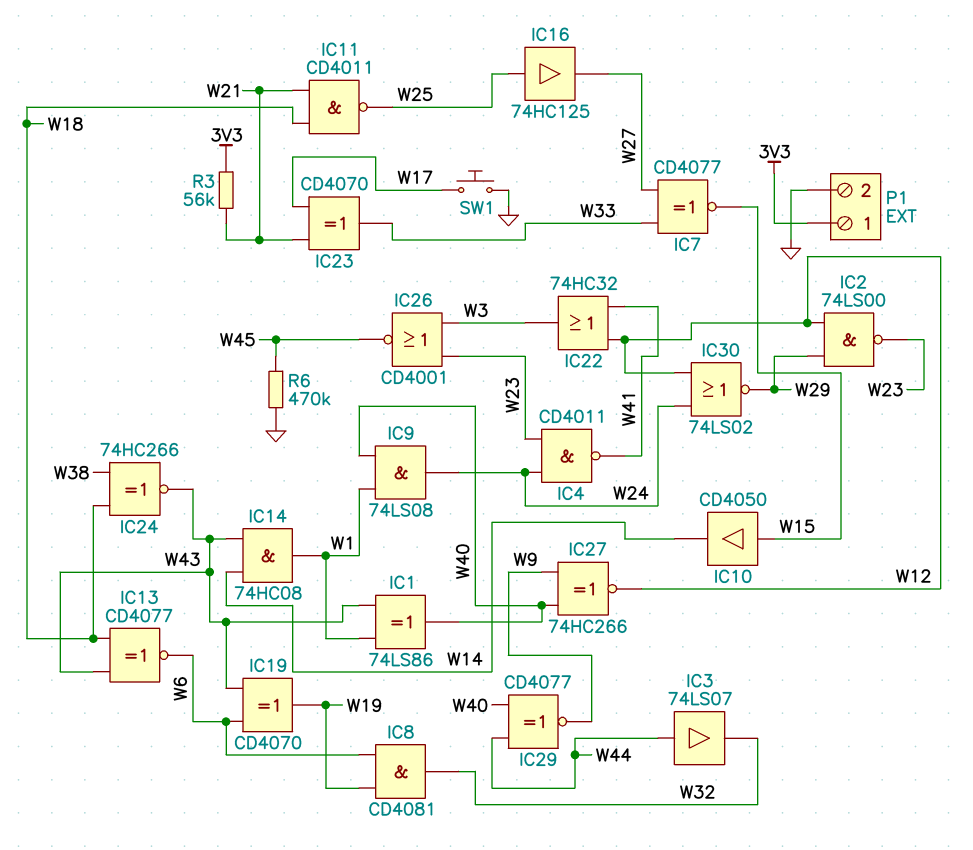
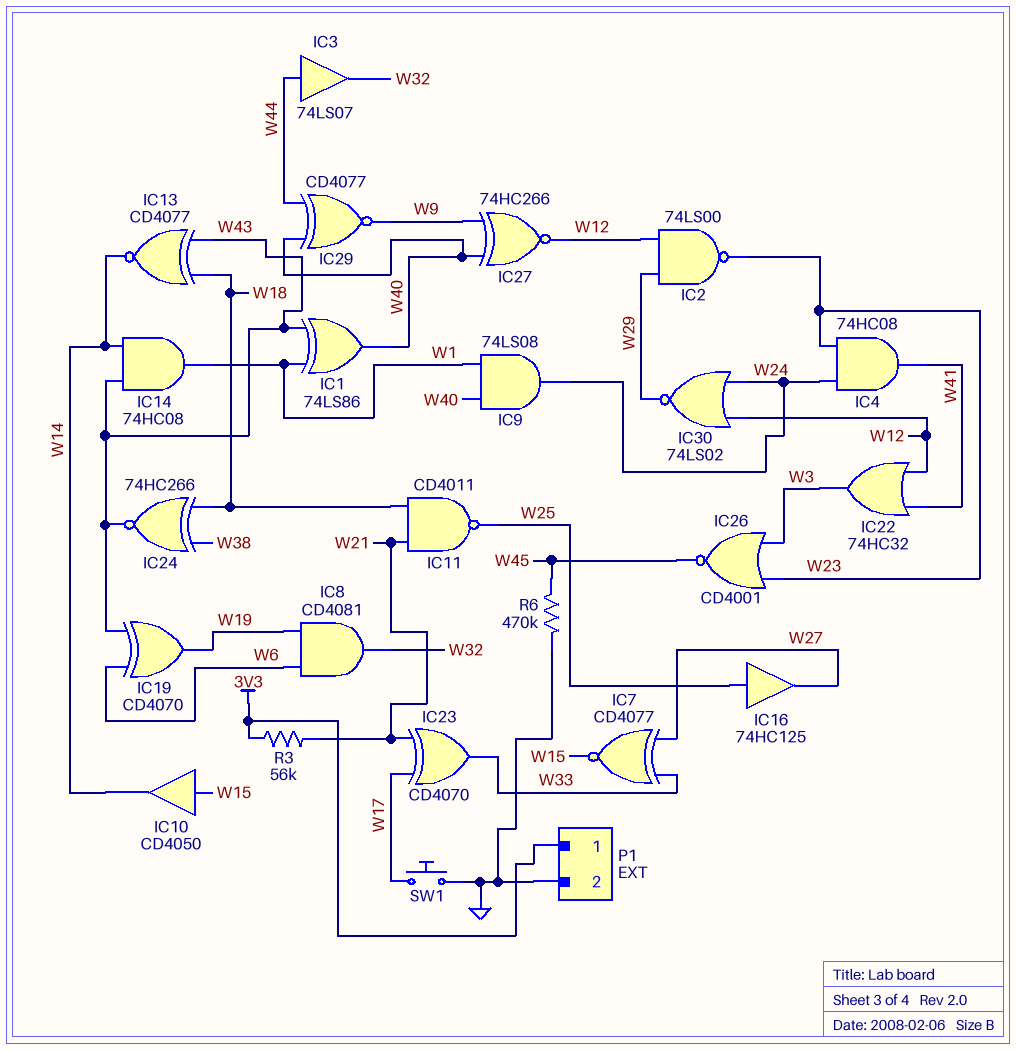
IC4: NAND CD4011 (in W23, in W24, out W41) -> AND 74HC08 (in W23, in W24, out W41)
IC13: XNOR CD4077 (in W18, in W43, out W6) -> XNOR CD4077 (in W18, in W43, out W14)

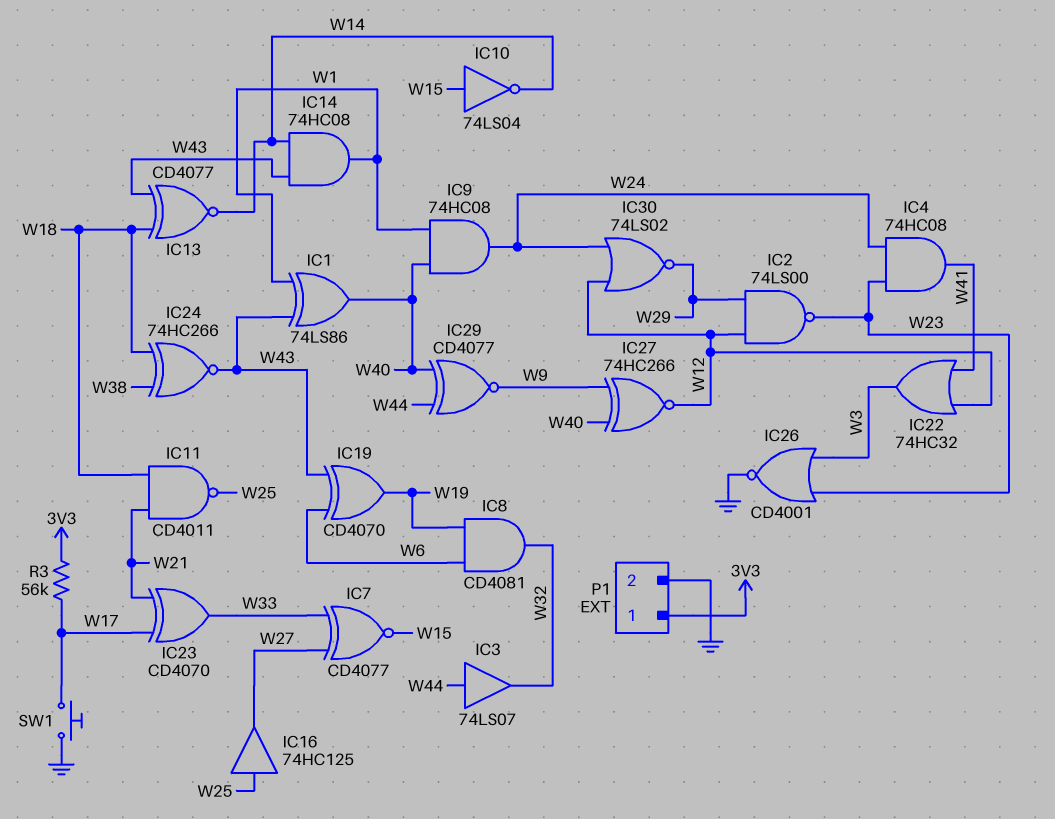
IC9: AND 74LS08 (in W1, in W40, out W24) -> AND 74HC08 (in W1, in W40, out W24)
IC10: buffer CD4050 (in W15, out W14) -> NOT 74LS04 (in W15, out W14)
IC26: NOR CD4001 (in W3, in W23, out W45) -> NOR CD4001 (in W3, in W23, out GND)
R3: 56k (3V3, W21) -> 56k (3V3, W17)
R6: 470k (GND, W45) -> none

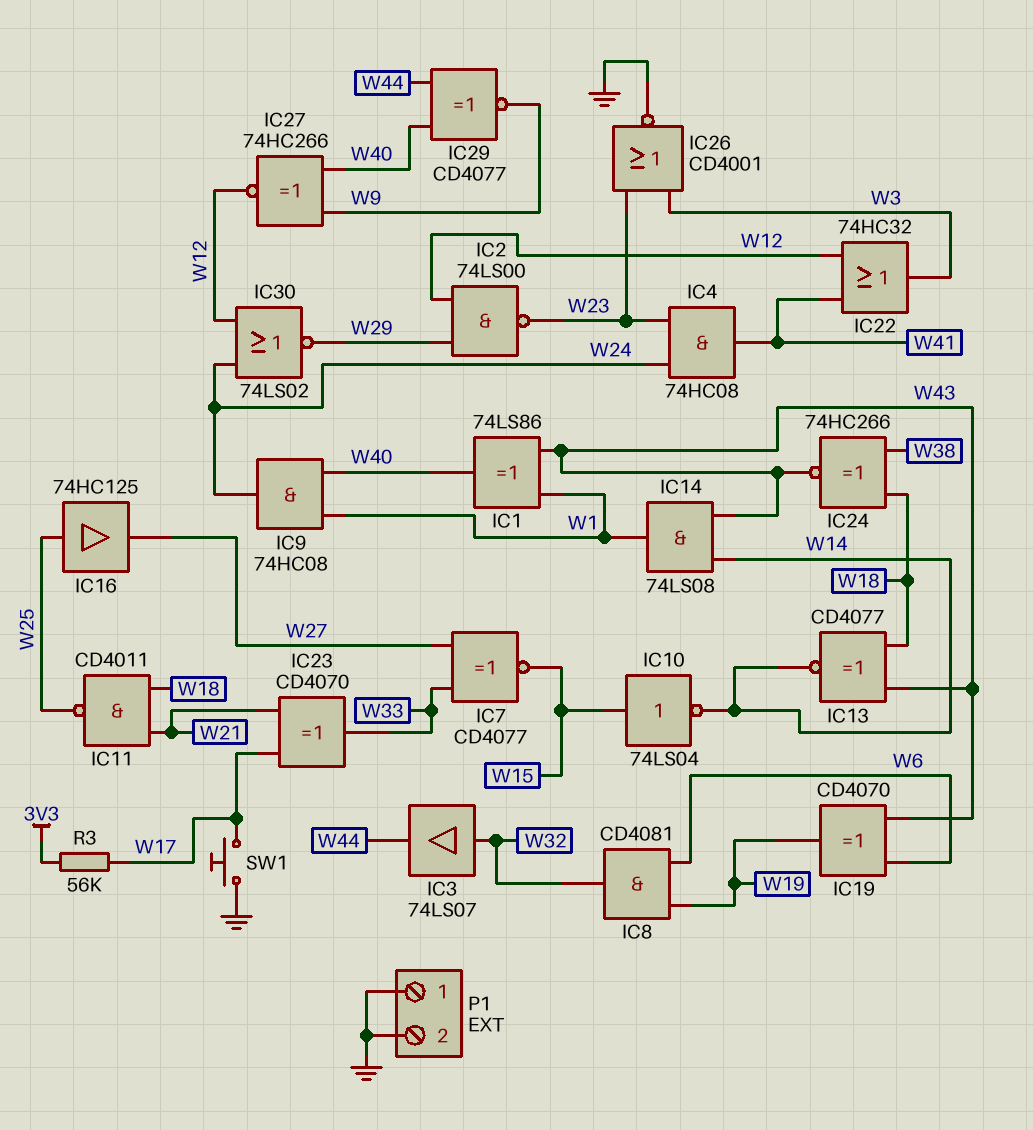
IC3: buffer 74LS07 (in W44, out W32) -> buffer 74LS07 (in W32, out W44)
IC14: AND 74HC08 (in W14, in W43, out W1) -> AND 74LS08 (in W14, in W43, out W1)
P1 pin 1: 3V3 -> GND

